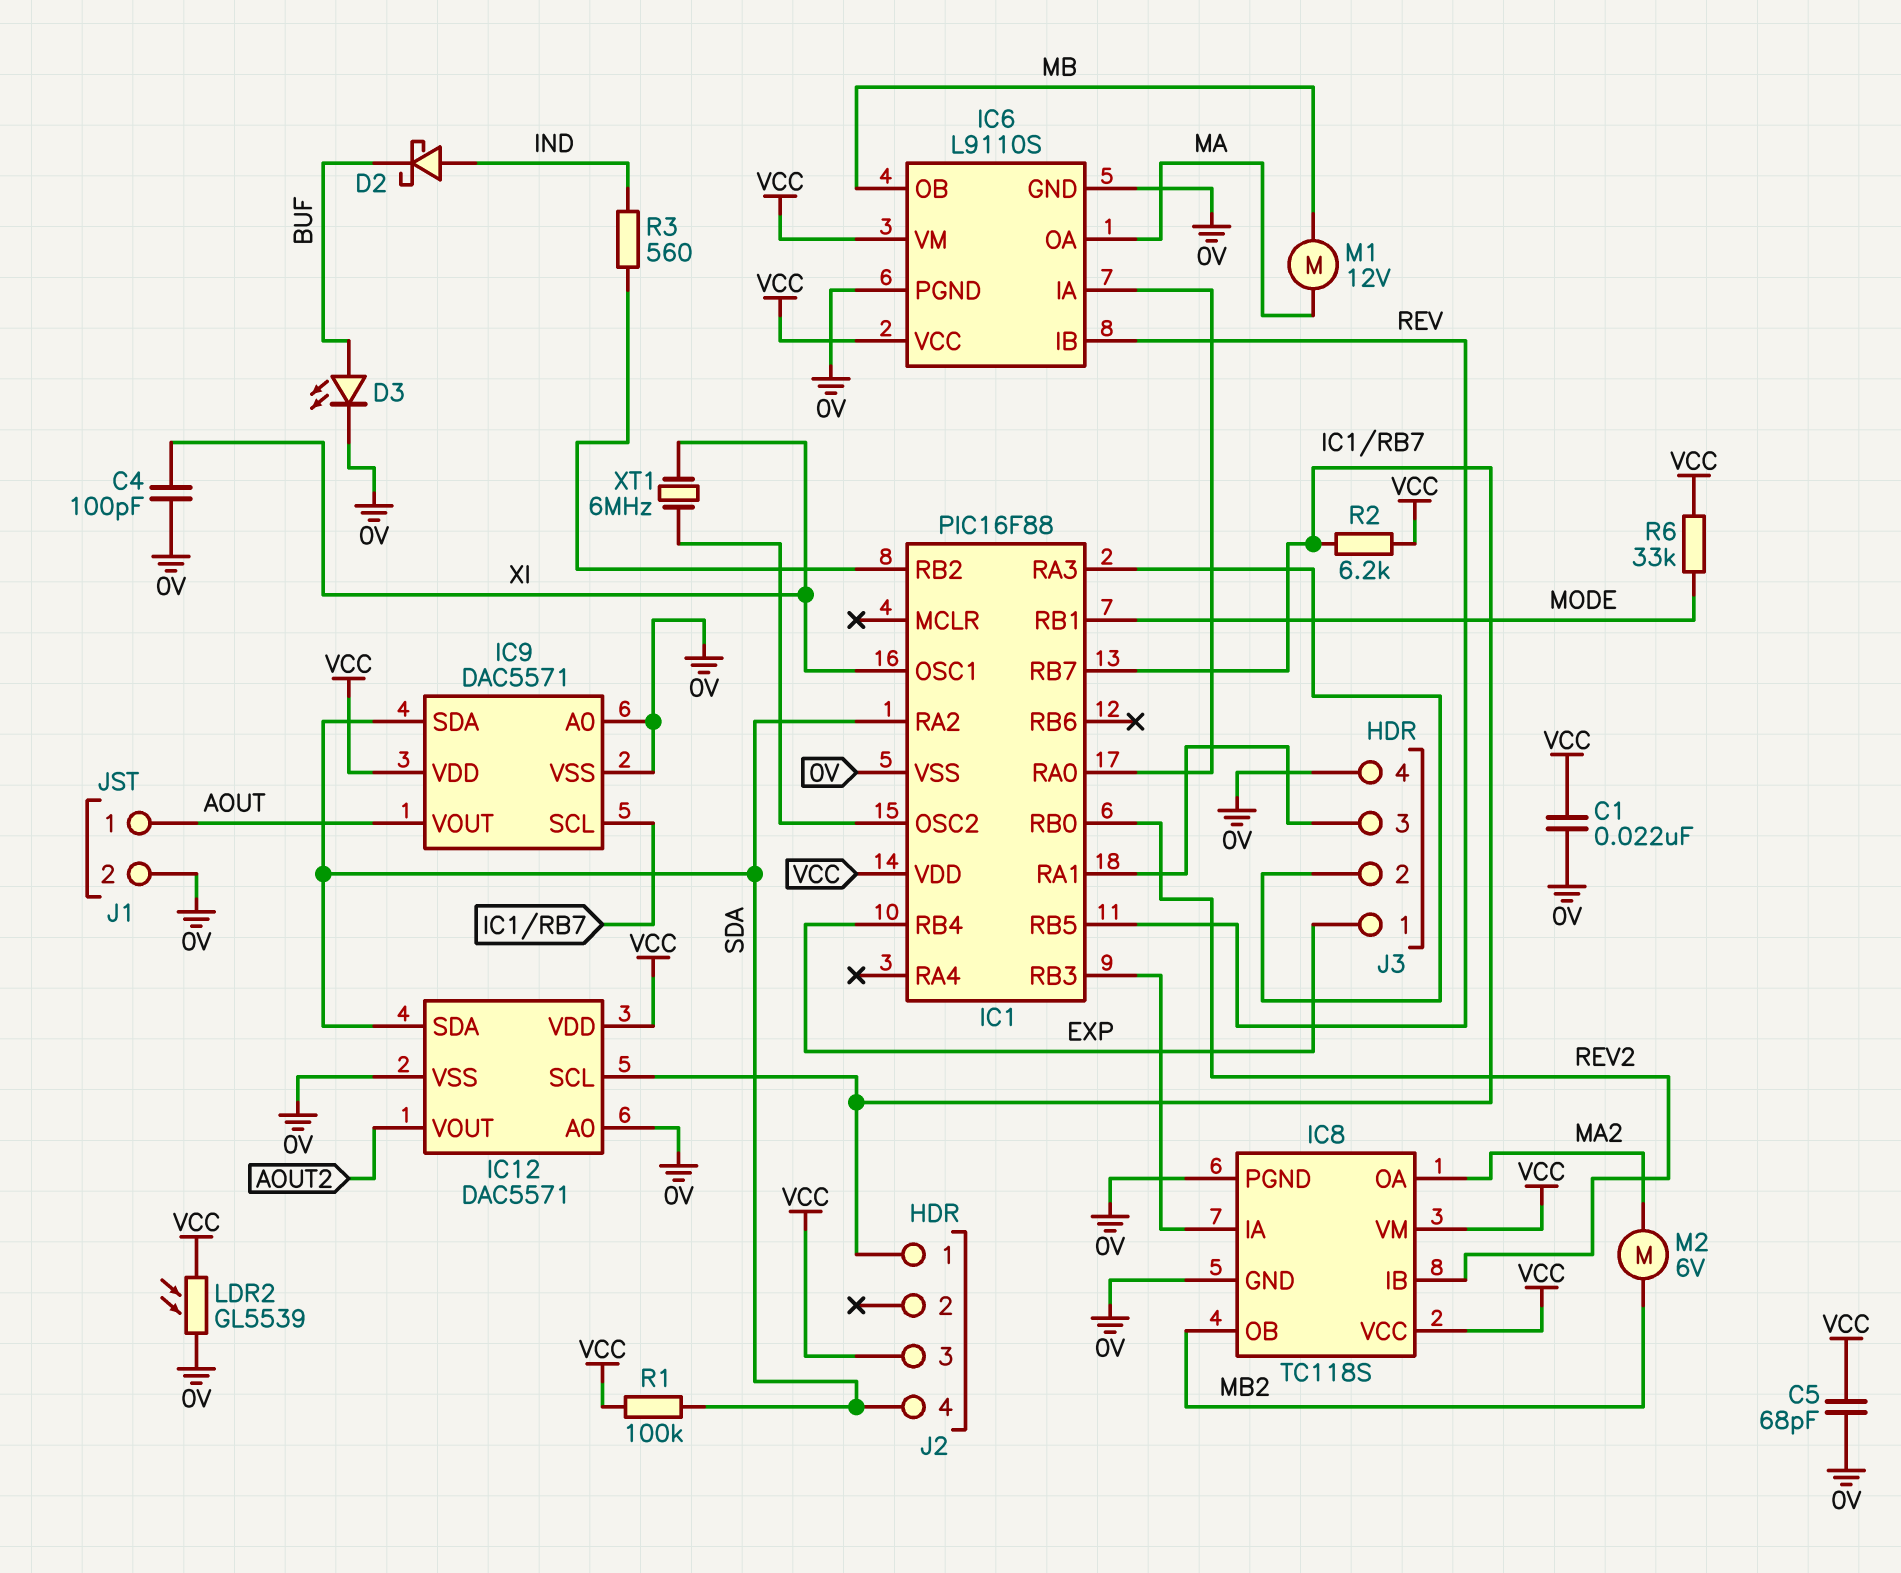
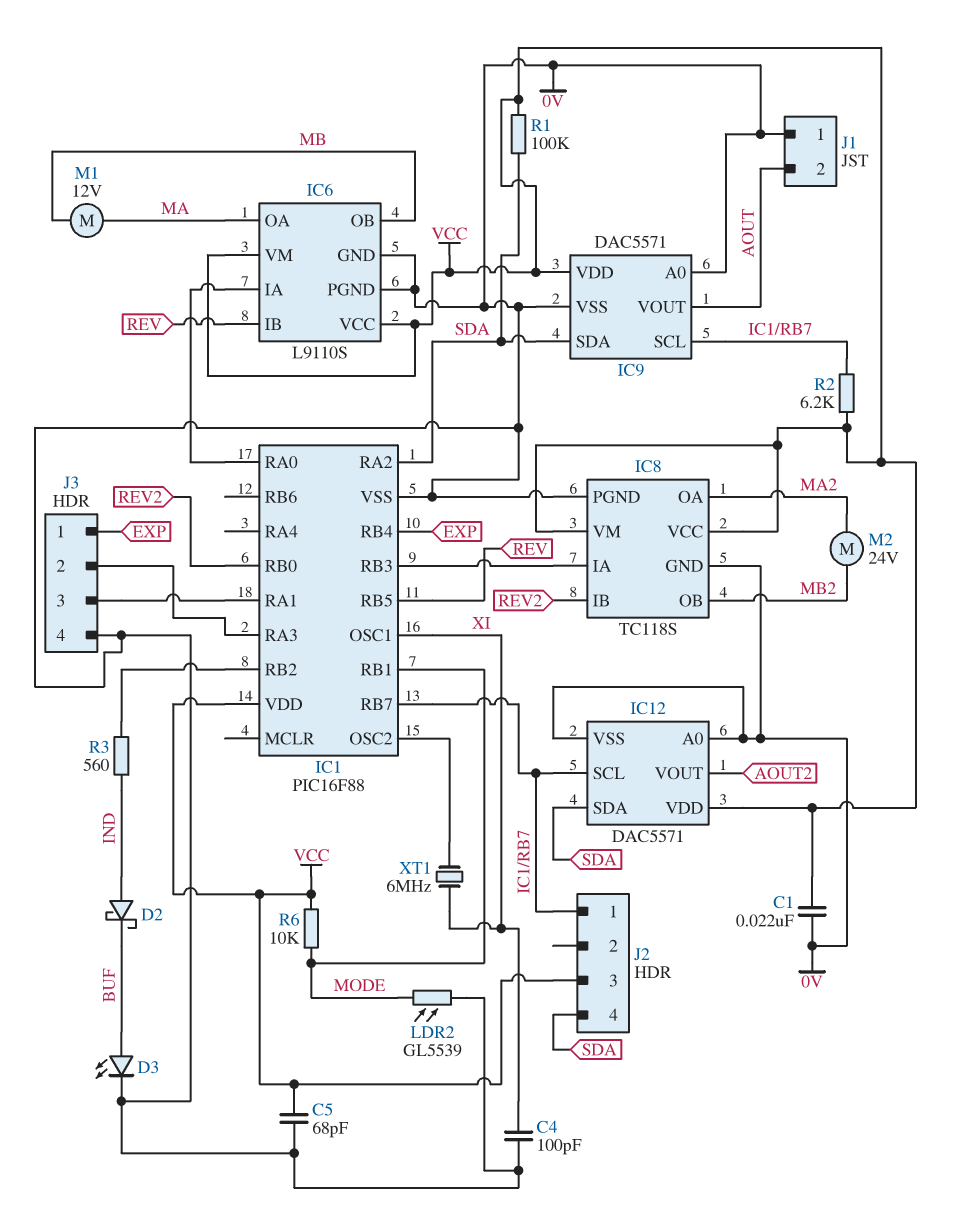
J1 pin 1: AOUT -> 0V
J1 pin 2: 0V -> AOUT
LDR2: GL5539 (0V, VCC) -> GL5539 (0V, MODE)
M2: motor 6V (MA2, MB2) -> motor 24V (MA2, MB2)
R6: 33k (MODE, VCC) -> 10k (MODE, VCC)

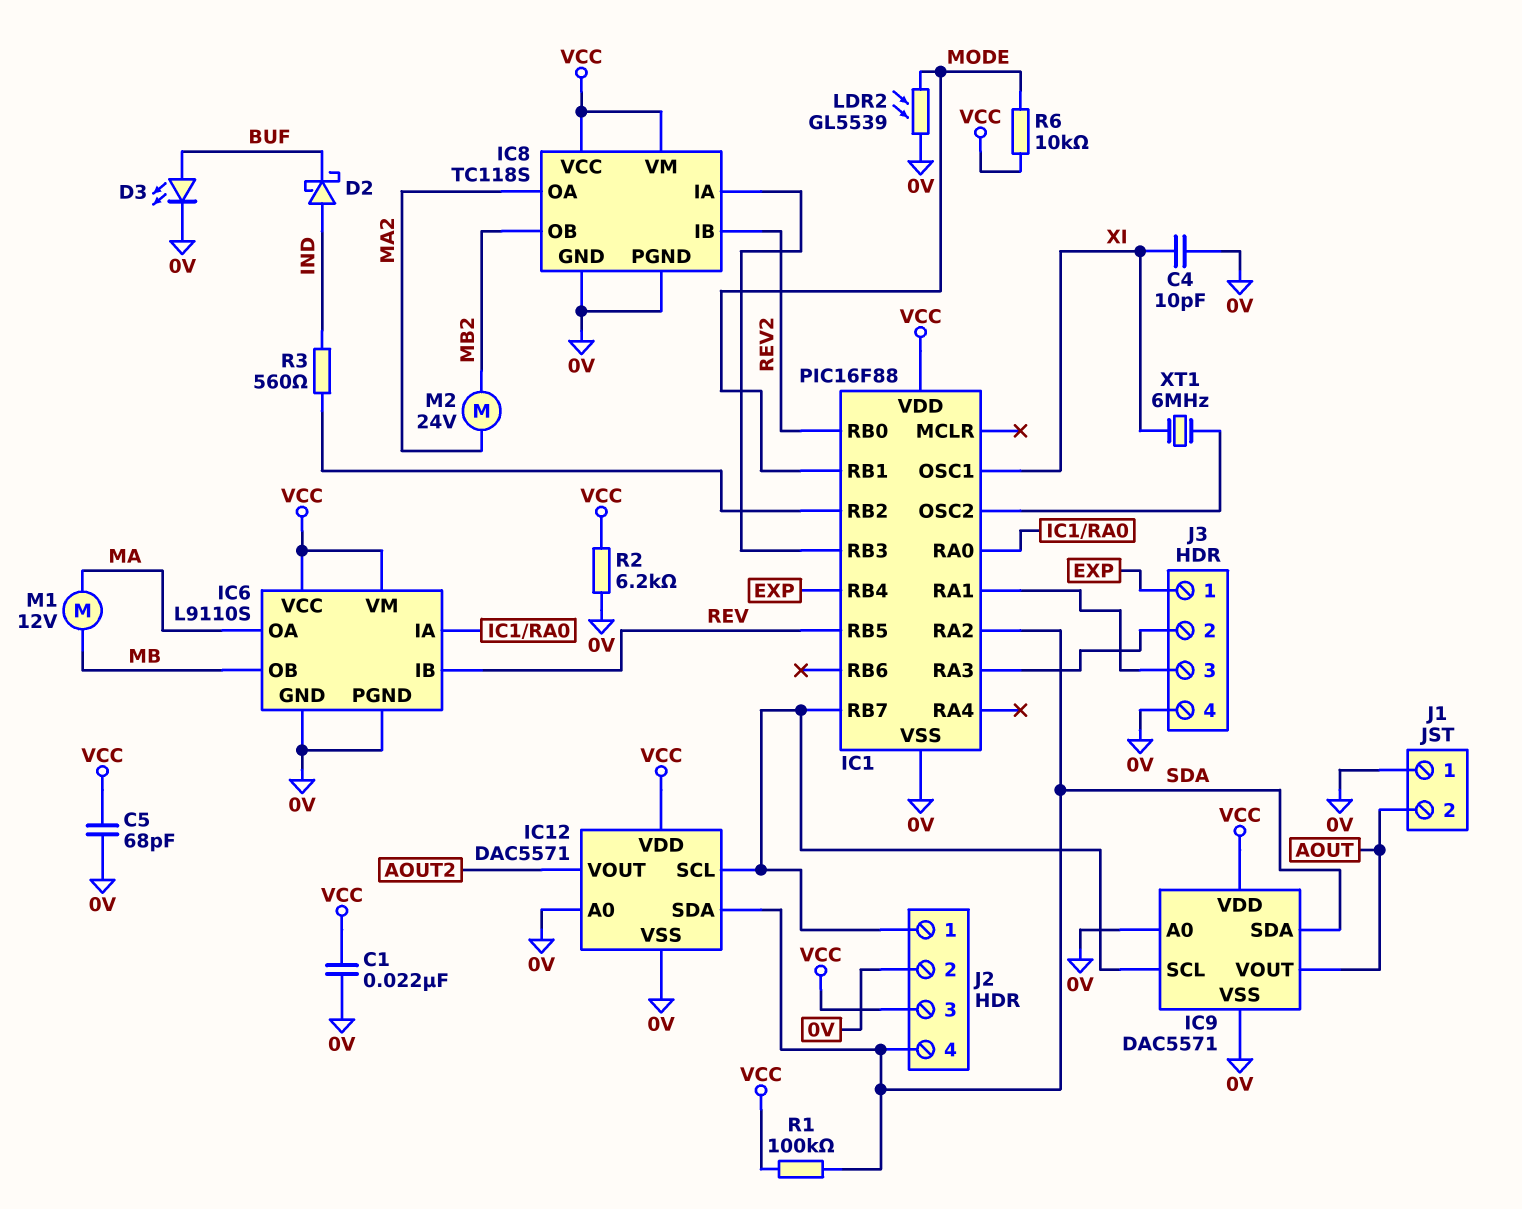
C4: 100pF (0V, XI) -> 10pF (0V, XI)
J2 pin 2: none -> 0V
R2: 6.2k (IC1/RB7, VCC) -> 6.2k (0V, VCC)

